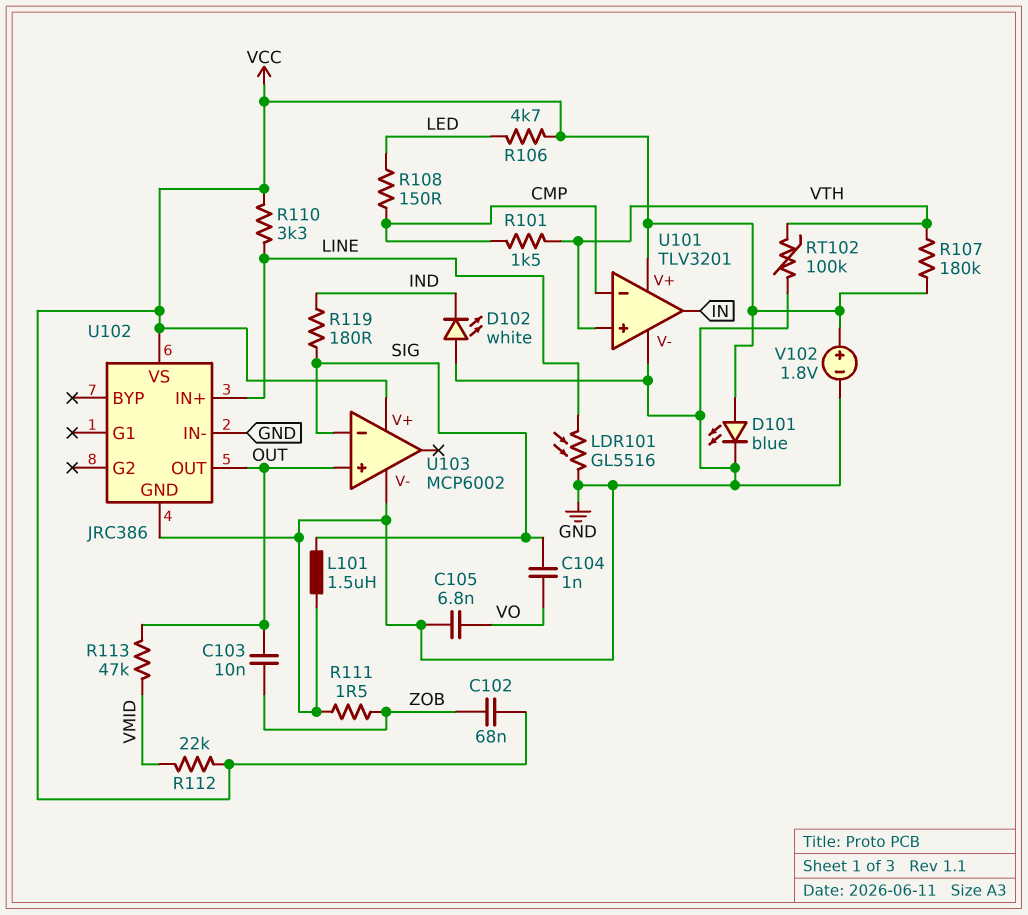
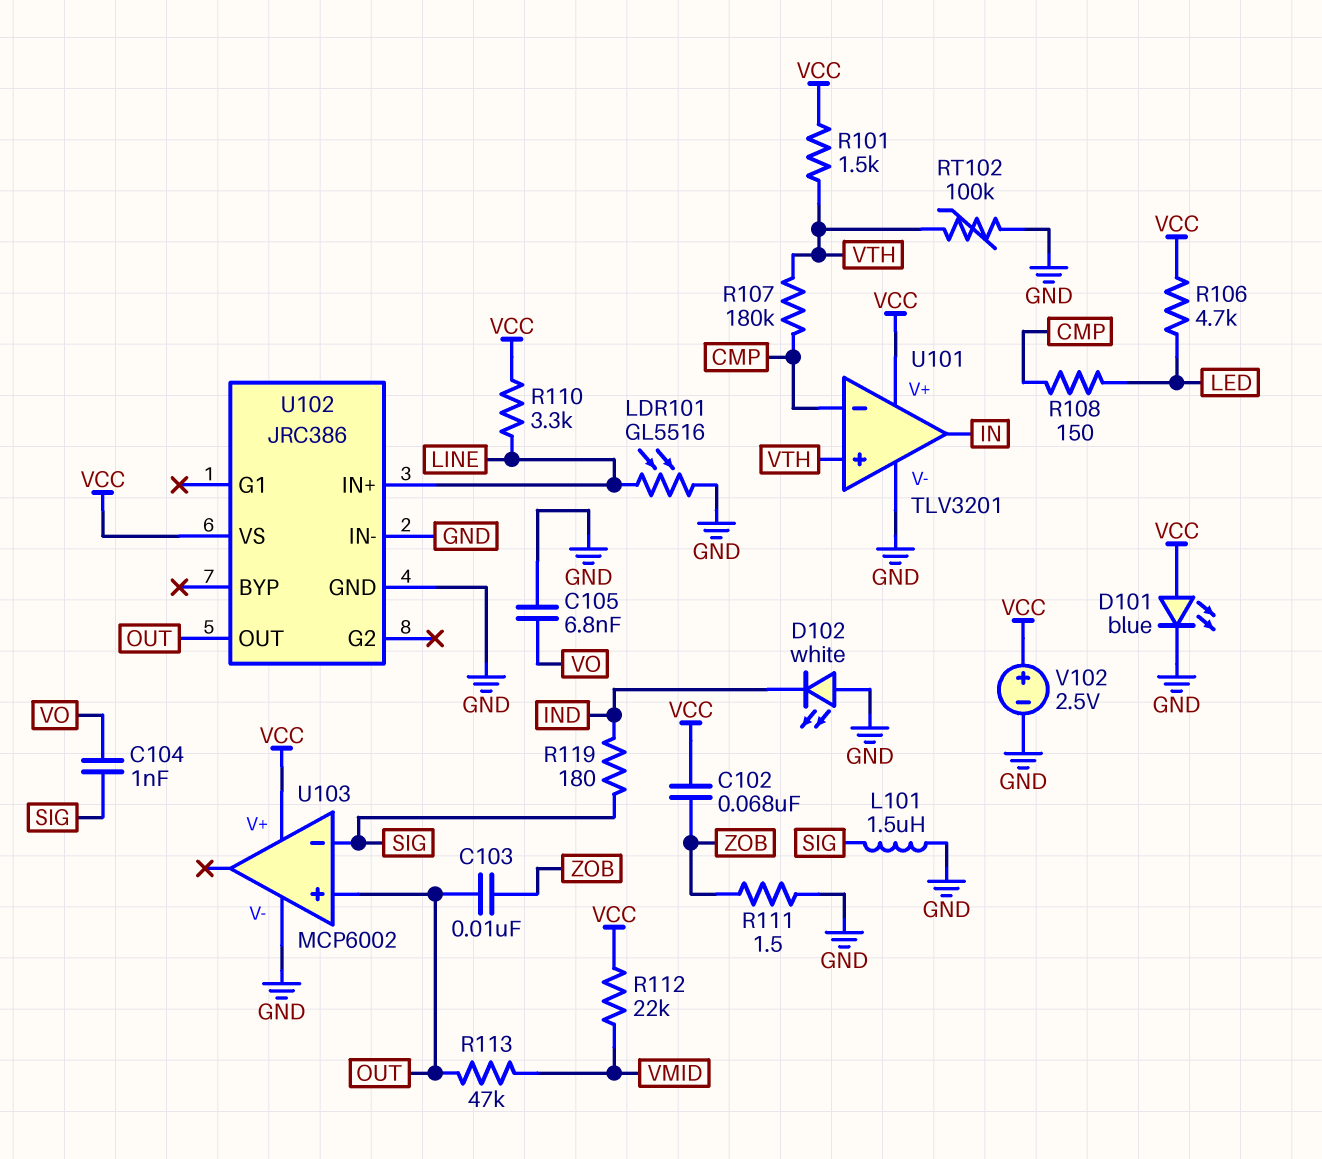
R101: 1.5k (CMP, VTH) -> 1.5k (VCC, VTH)
R107: 180k (VCC, VTH) -> 180k (CMP, VTH)
V102: 1.8V (plus VCC, minus GND) -> 2.5V (plus VCC, minus GND)

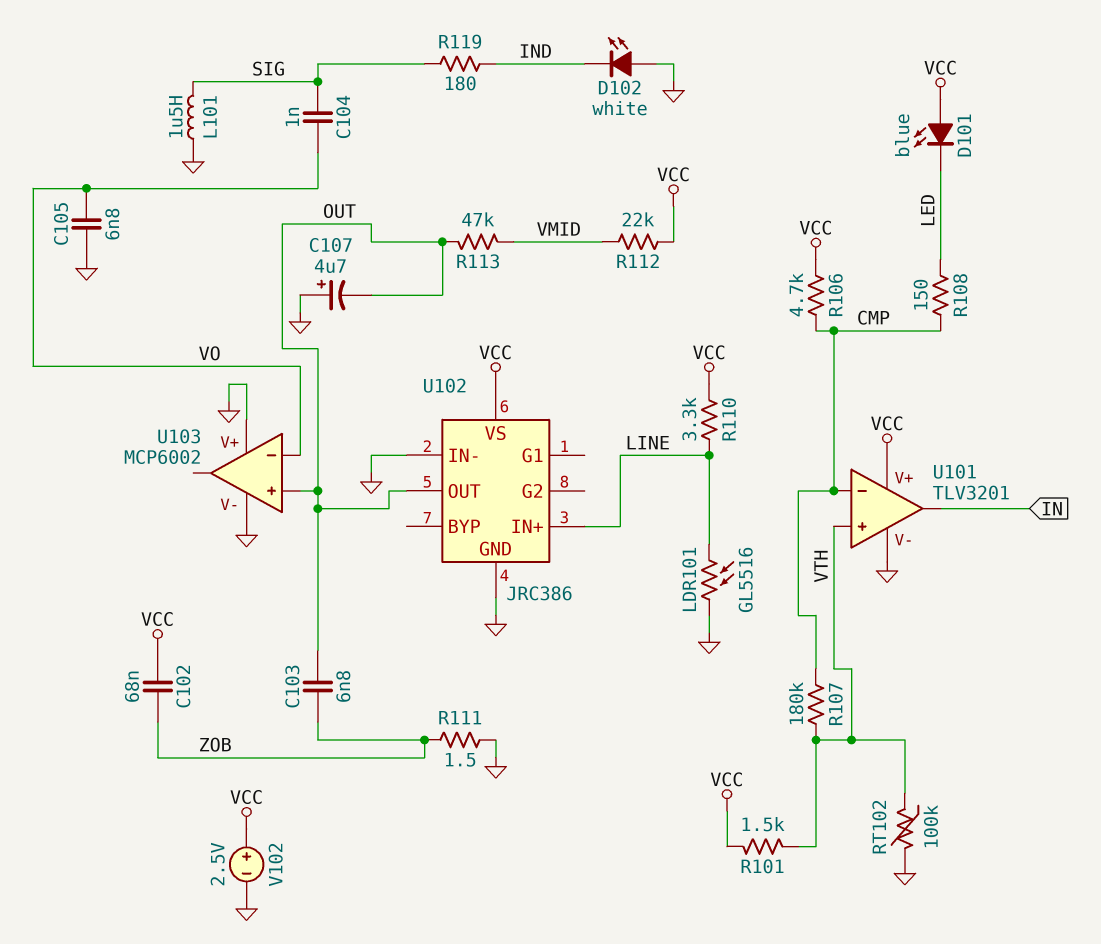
C103: 10nF (OUT, ZOB) -> 6.8nF (OUT, ZOB)
C107: none -> 4.7uF (plus GND, minus OUT)
D101: LED blue (A VCC, K GND) -> LED blue (A VCC, K LED)
R106: 4.7k (LED, VCC) -> 4.7k (CMP, VCC)
U103 pin V+: VCC -> GND
U103 pin in-: SIG -> VO

